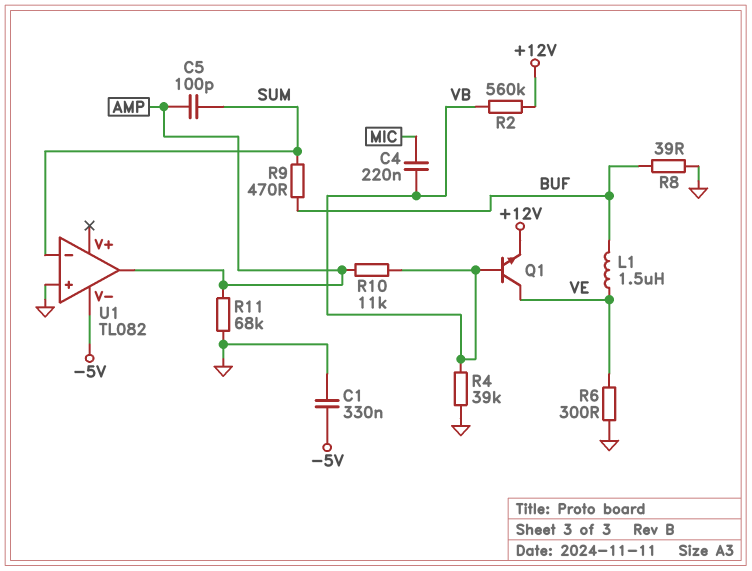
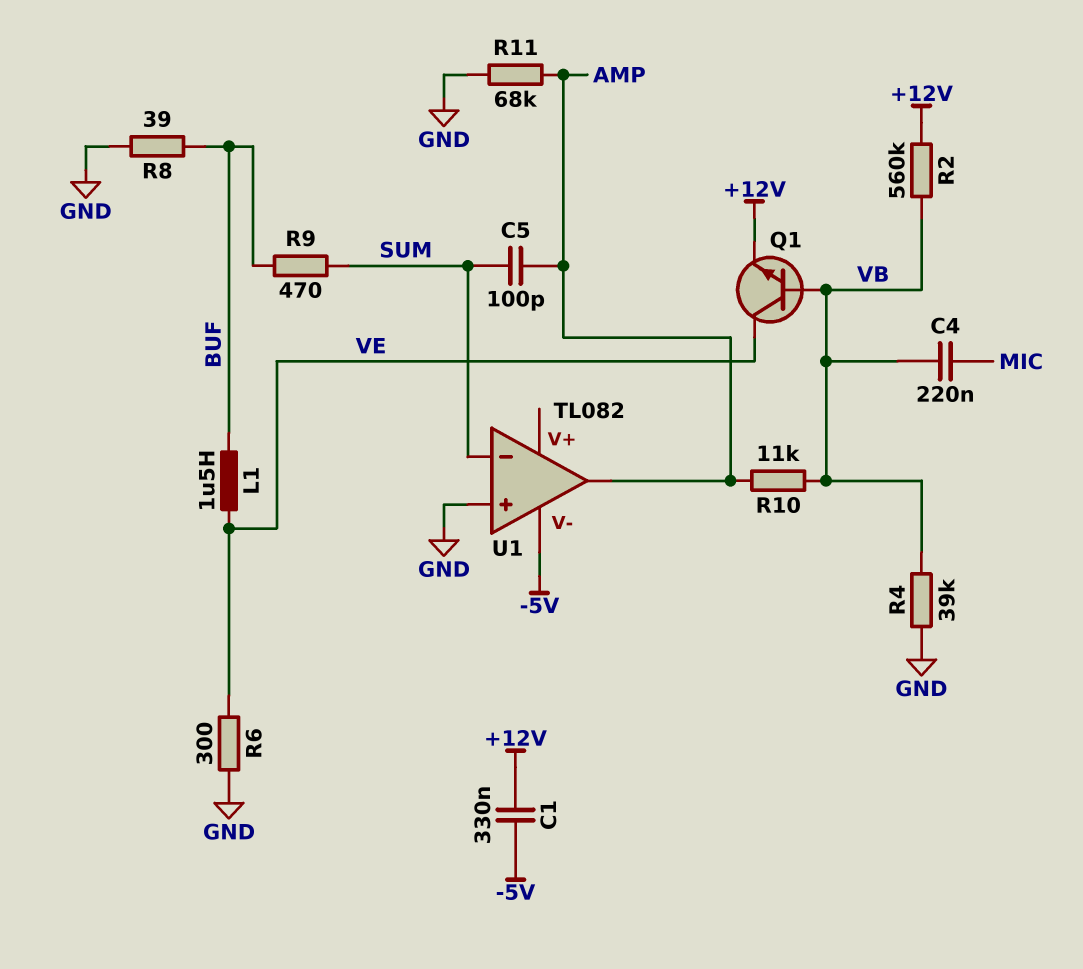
C1: 330nF (-5V, GND) -> 330nF (+12V, -5V)

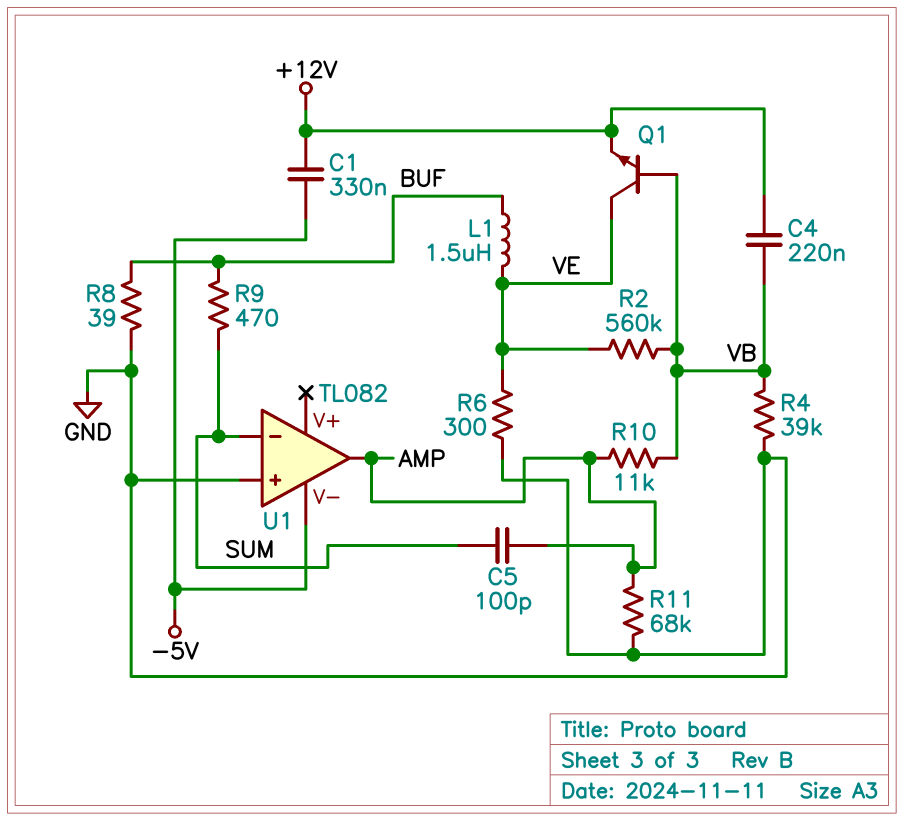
C4: 220nF (MIC, VB) -> 220nF (+12V, VB)
R2: 560k (+12V, VB) -> 560k (VB, VE)

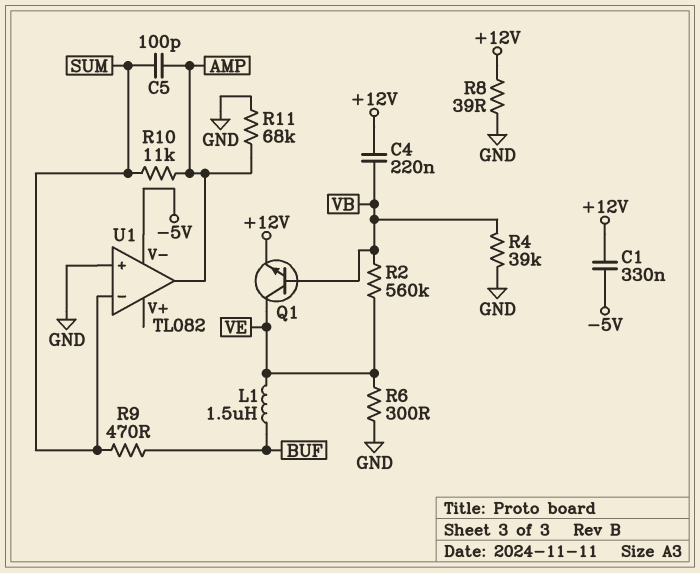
R8: 39 (BUF, GND) -> 39 (+12V, GND)
R10: 11k (AMP, VB) -> 11k (AMP, SUM)

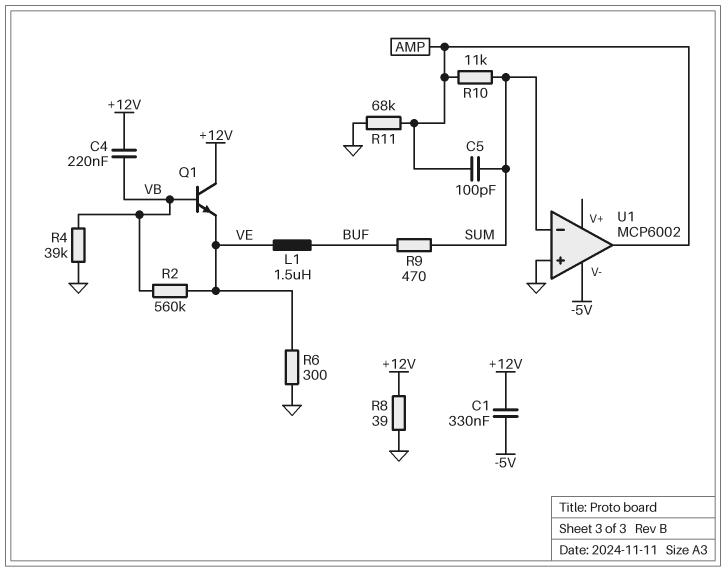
Q1: NPN (B VB, C VE, E +12V) -> NPN (B VB, C +12V, E VE)
U1: TL082 -> MCP6002

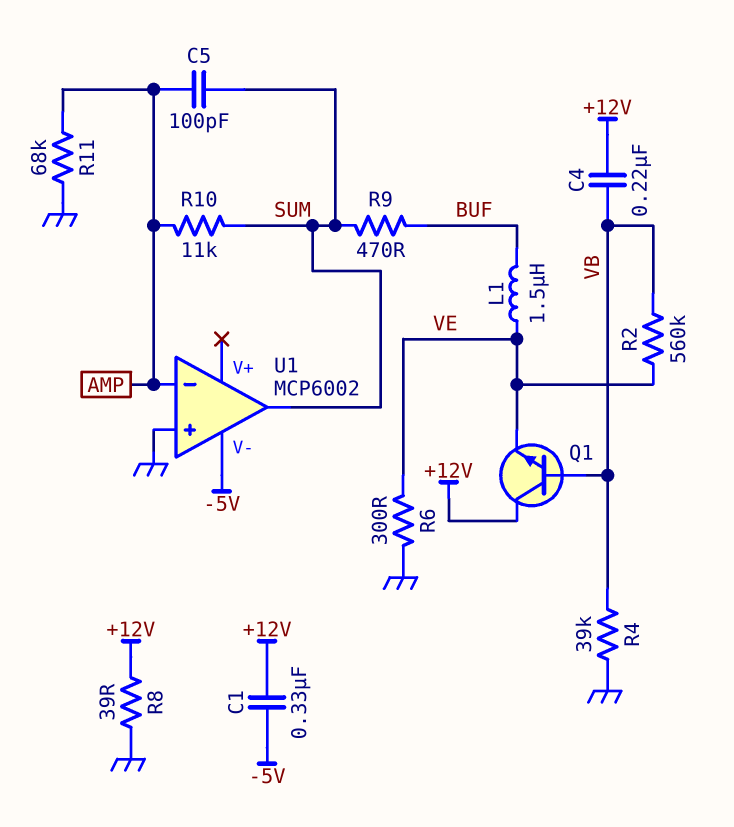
U1 pin in-: SUM -> AMP
U1 pin out: AMP -> SUM

